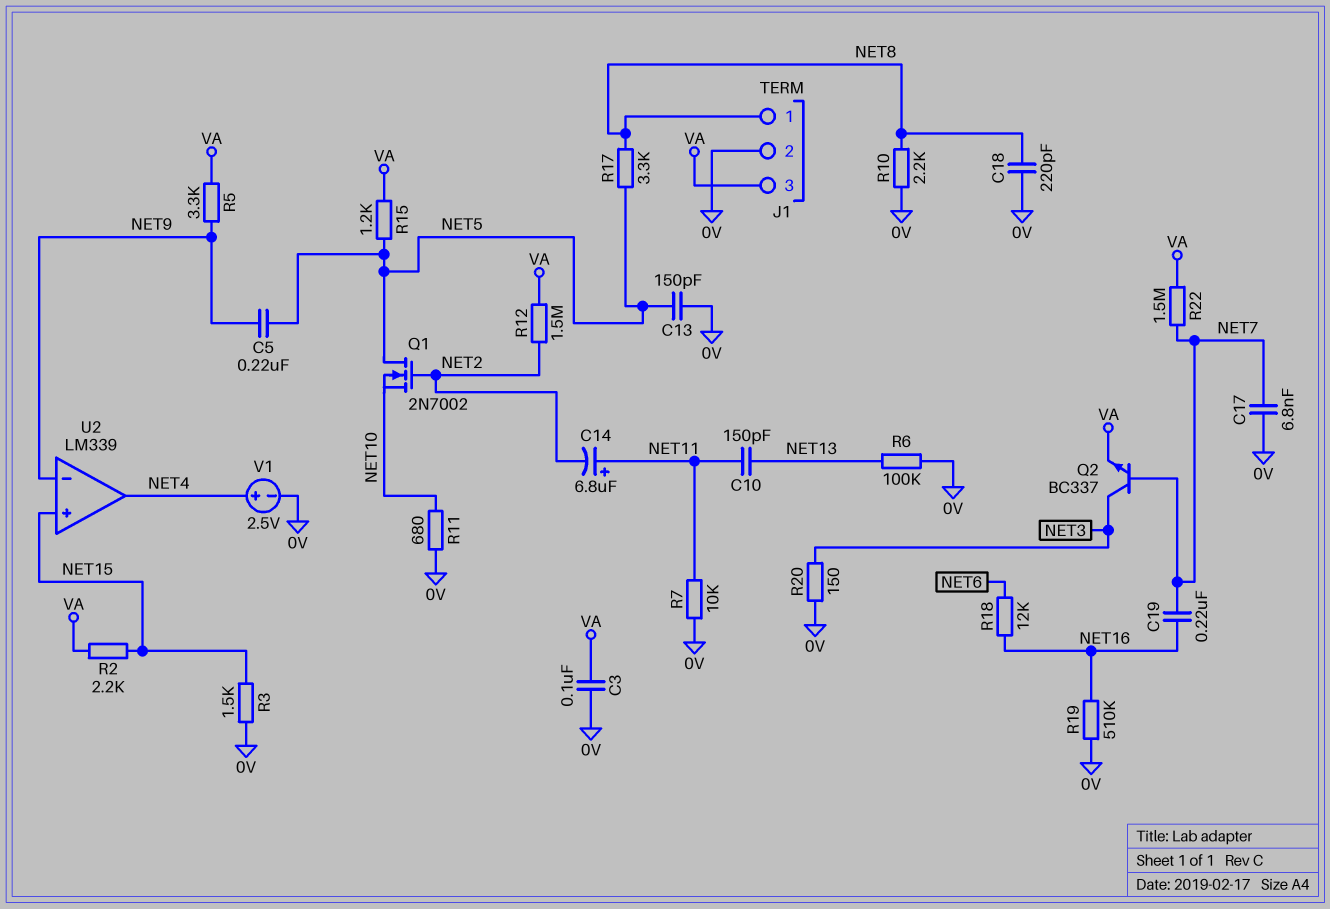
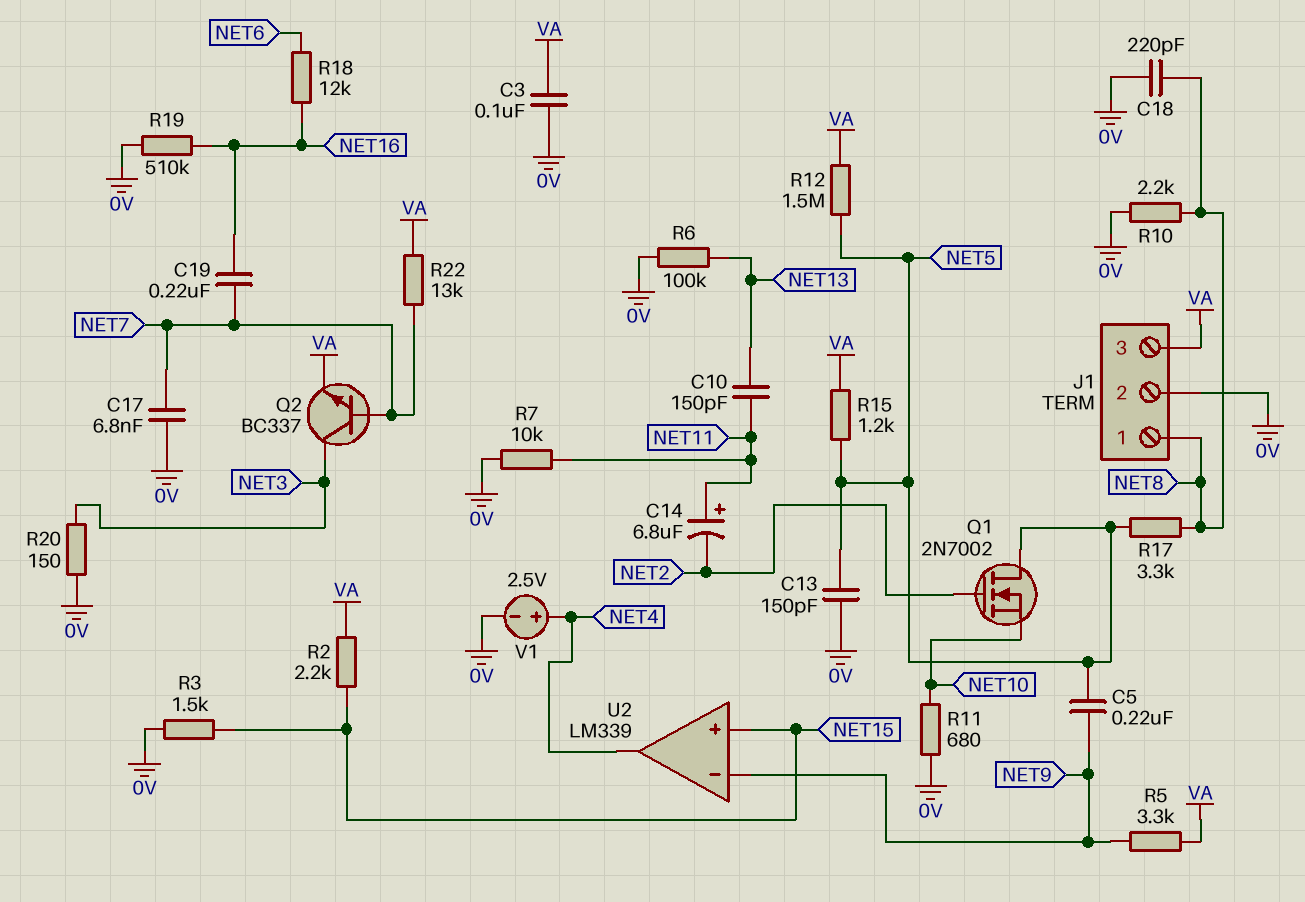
R12: 1.5M (NET2, VA) -> 1.5M (NET5, VA)
R22: 1.5M (NET7, VA) -> 13k (NET7, VA)

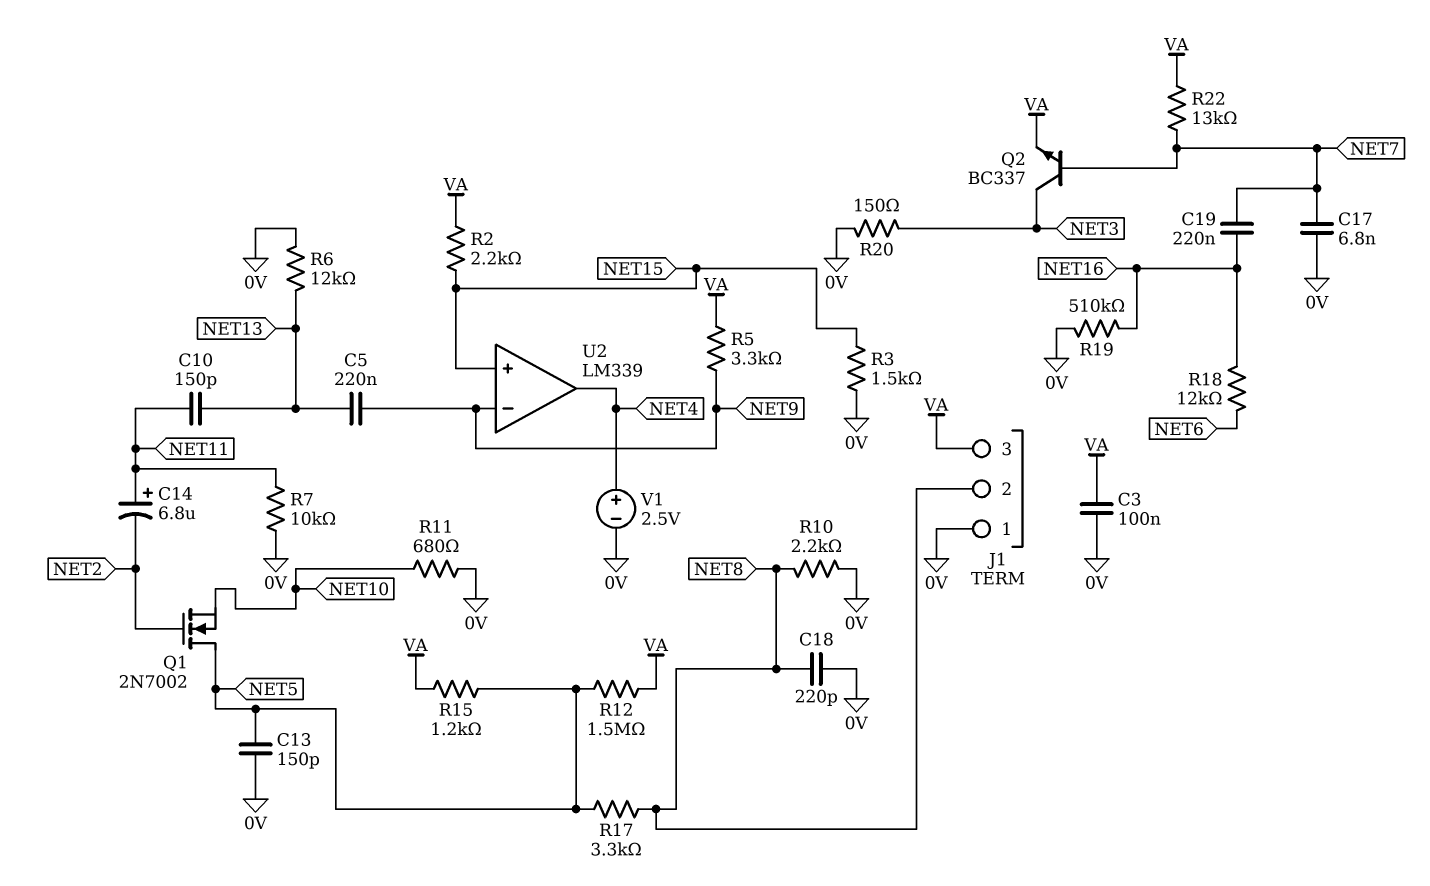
C5: 220nF (NET5, NET9) -> 220nF (NET9, NET13)
J1 pin 1: NET8 -> 0V
J1 pin 2: 0V -> NET8
R6: 100k (0V, NET13) -> 12k (0V, NET13)

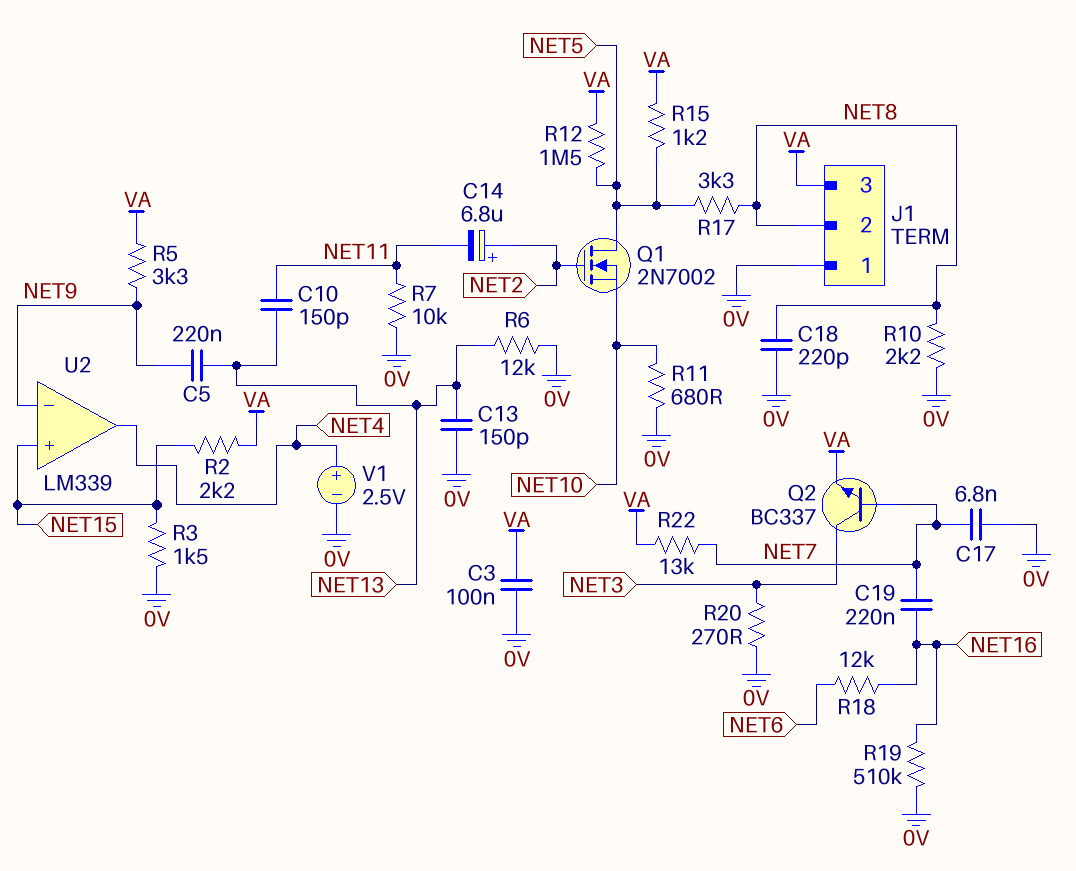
C13: 150pF (0V, NET5) -> 150pF (0V, NET13)
C14: 6.8uF (plus NET11, minus NET2) -> 6.8uF (plus NET2, minus NET11)
R20: 150 (0V, NET3) -> 270 (0V, NET3)

